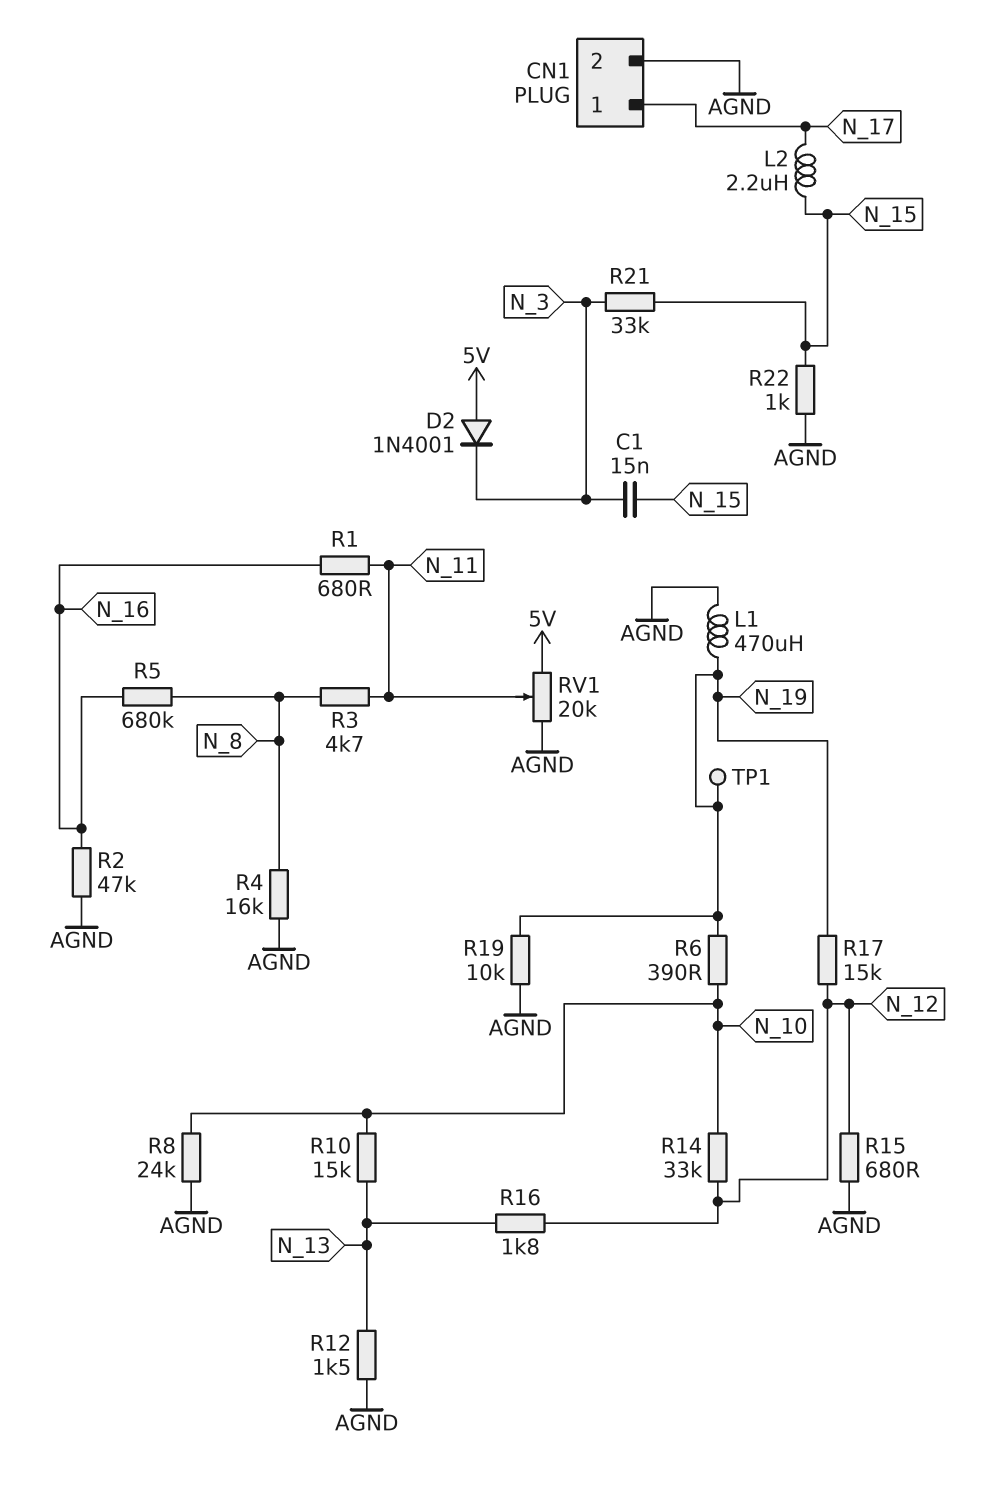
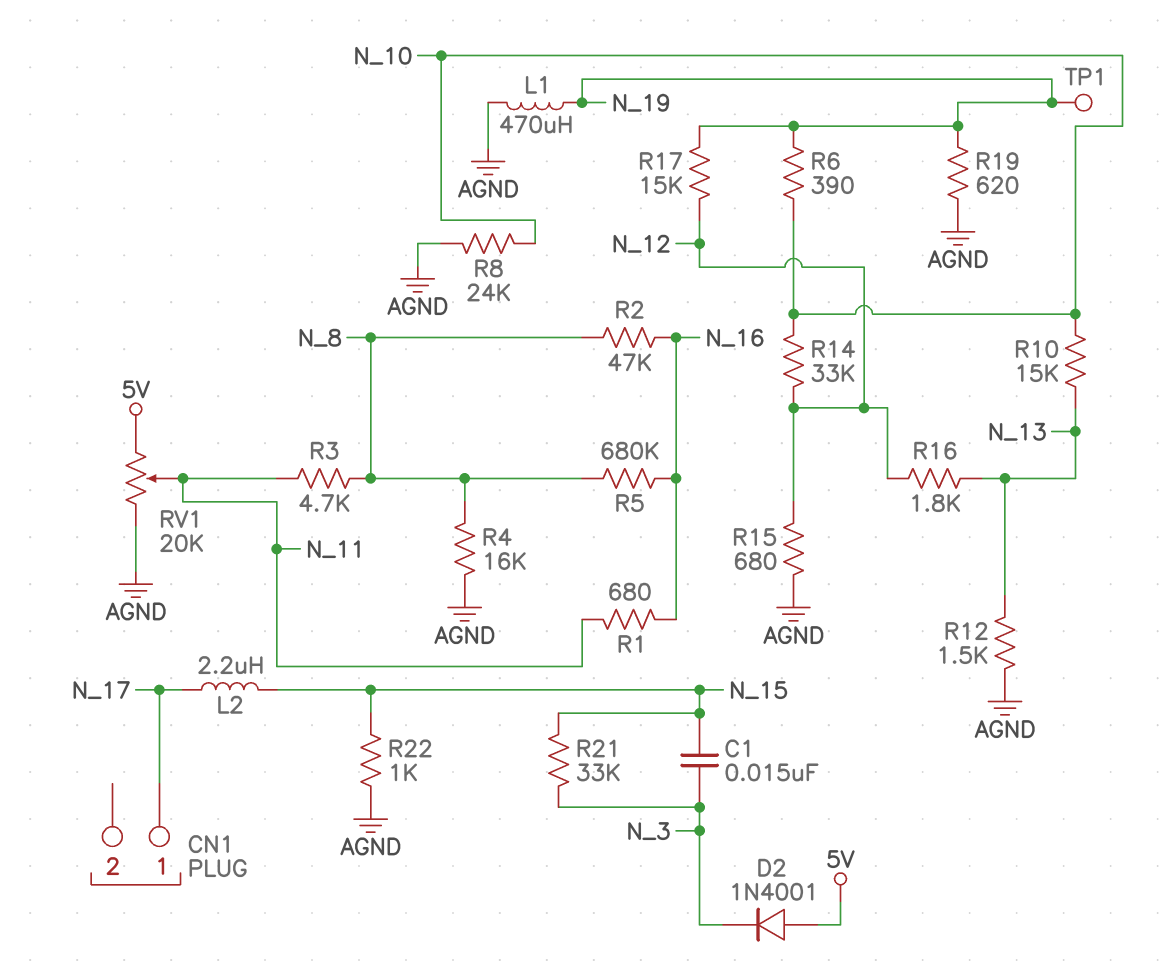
CN1 pin 2: AGND -> none
R2: 47k (AGND, N_16) -> 47k (N_8, N_16)
R19: 10k (AGND, N_19) -> 620 (AGND, N_19)

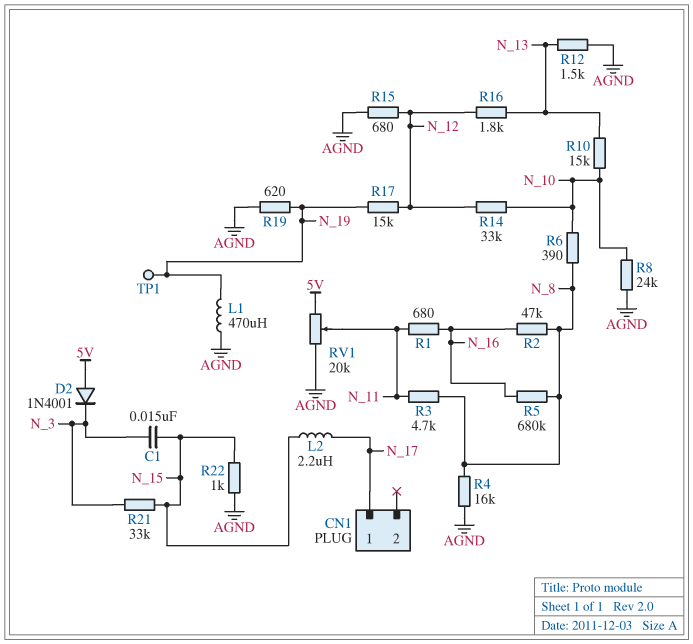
R6: 390 (N_10, N_19) -> 390 (N_8, N_10)

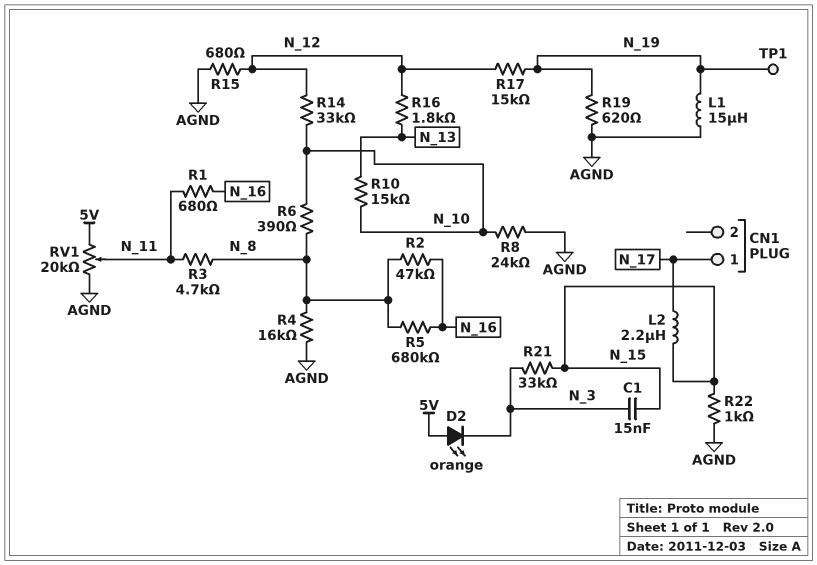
D2: diode 1N4001 (A 5V, K N_3) -> LED orange (A 5V, K N_3)
L1: 470uH (AGND, N_19) -> 15uH (AGND, N_19)
R12: 1.5k (AGND, N_13) -> none

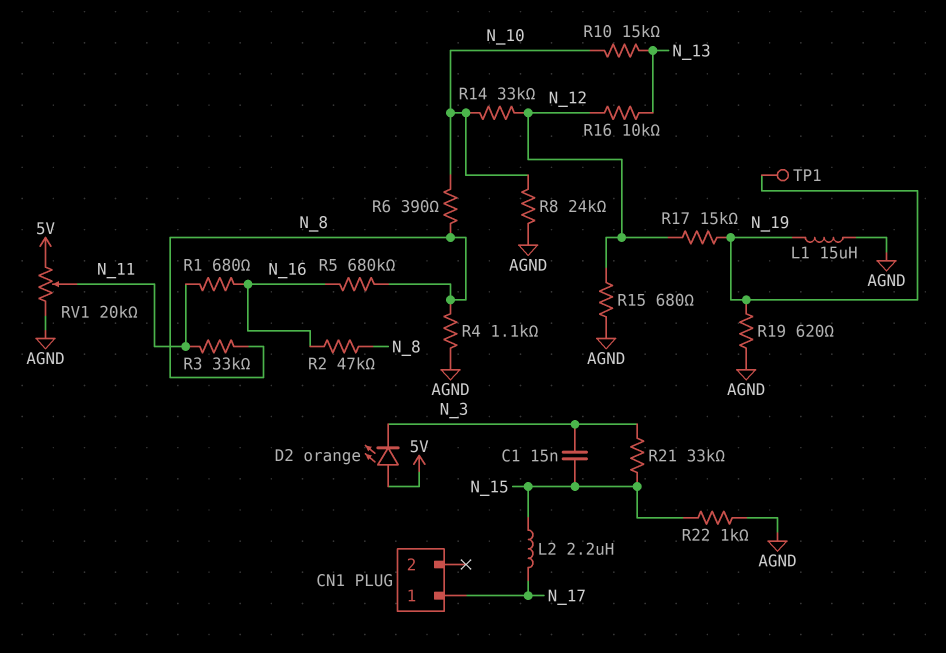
R3: 4.7k (N_8, N_11) -> 33k (N_8, N_11)
R4: 16k (AGND, N_8) -> 1.1k (AGND, N_8)
R16: 1.8k (N_12, N_13) -> 10k (N_12, N_13)

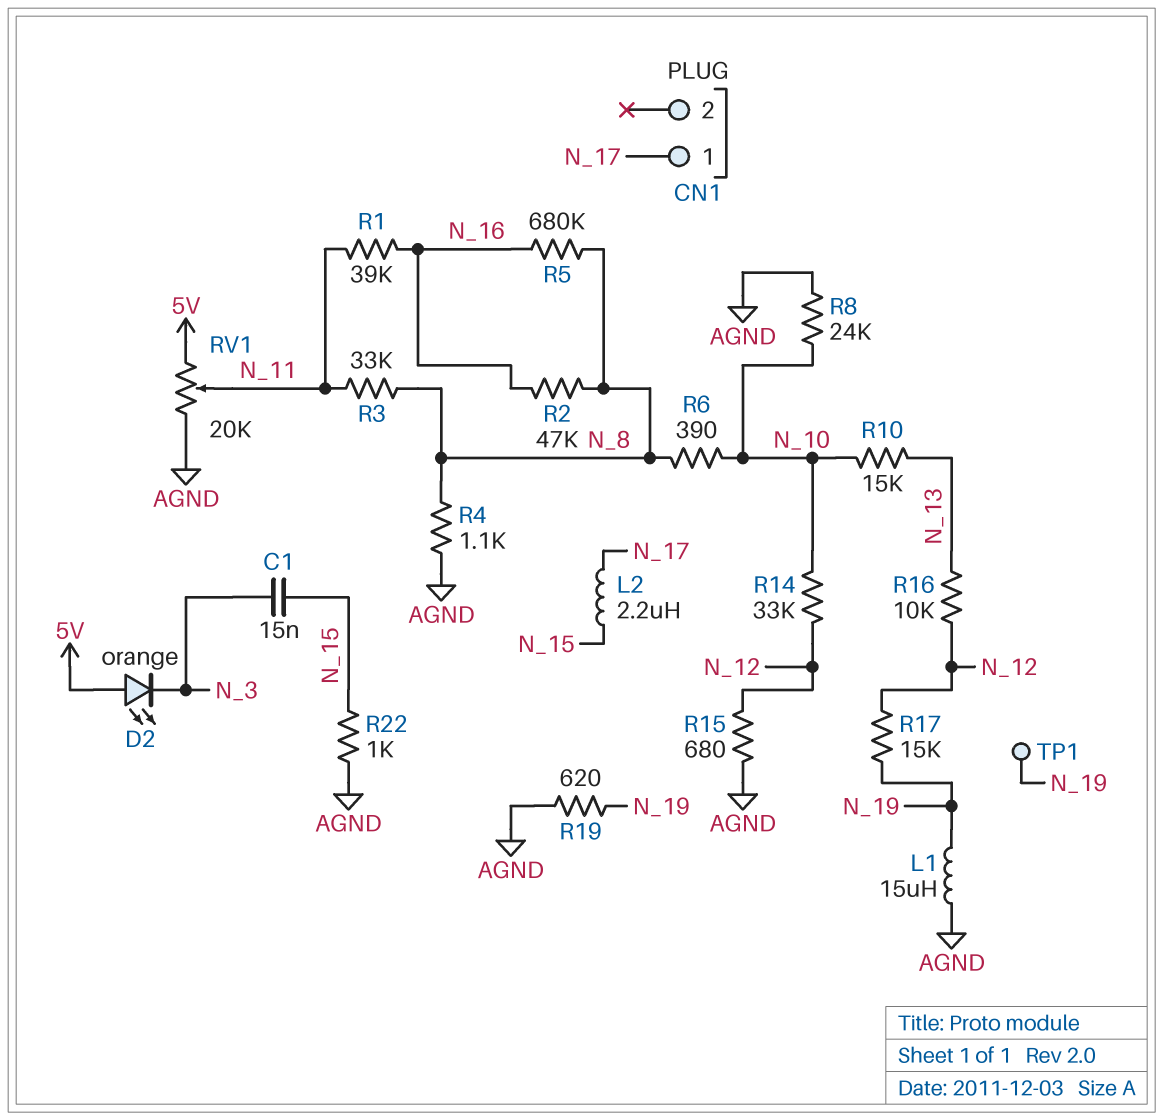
R1: 680 (N_11, N_16) -> 39k (N_11, N_16)
R21: 33k (N_3, N_15) -> none

